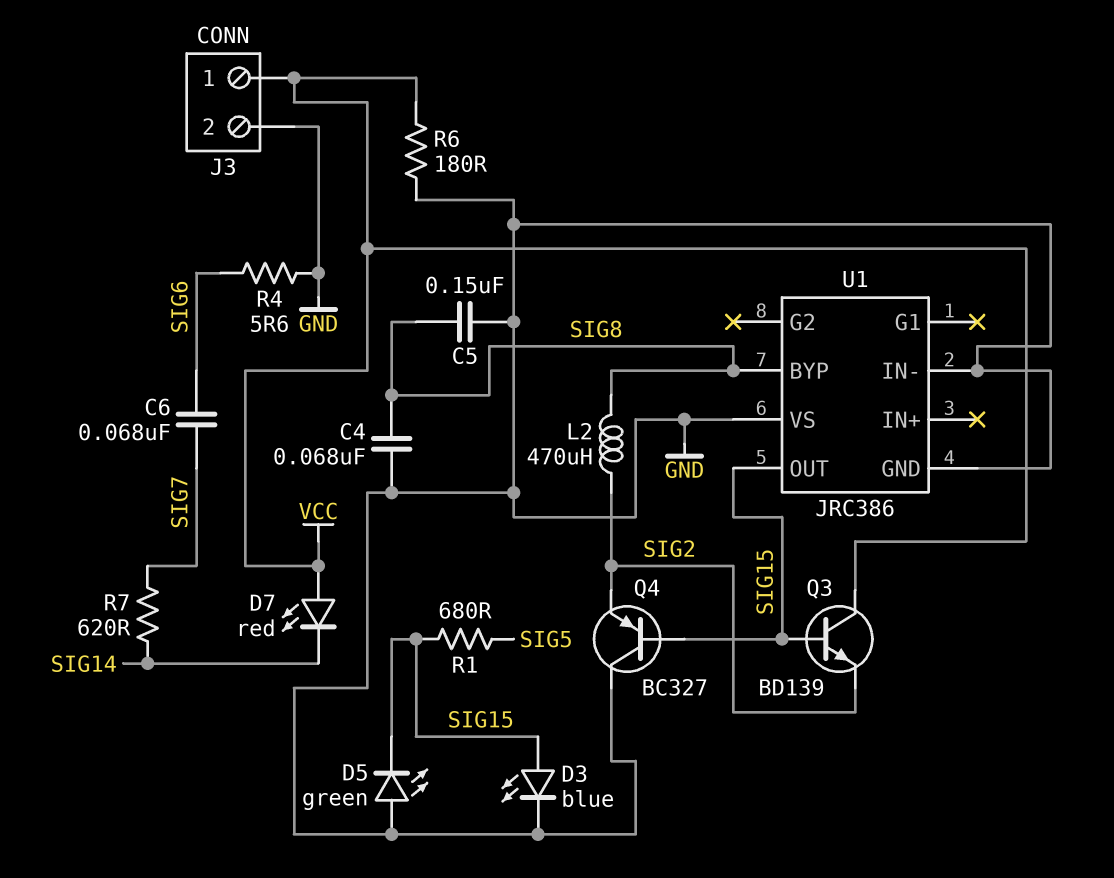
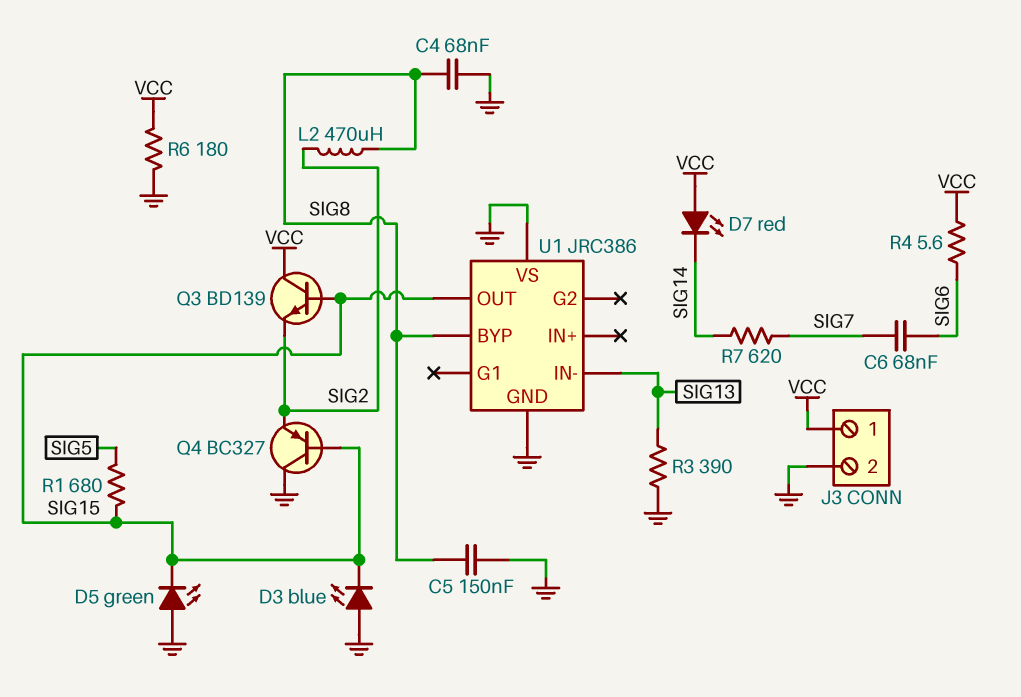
D3: LED blue (A SIG15, K GND) -> LED blue (A GND, K SIG15)
R3: none -> 390 (GND, SIG13)
R4: 5.6 (GND, SIG6) -> 5.6 (SIG6, VCC)
U1 pin IN-: GND -> SIG13

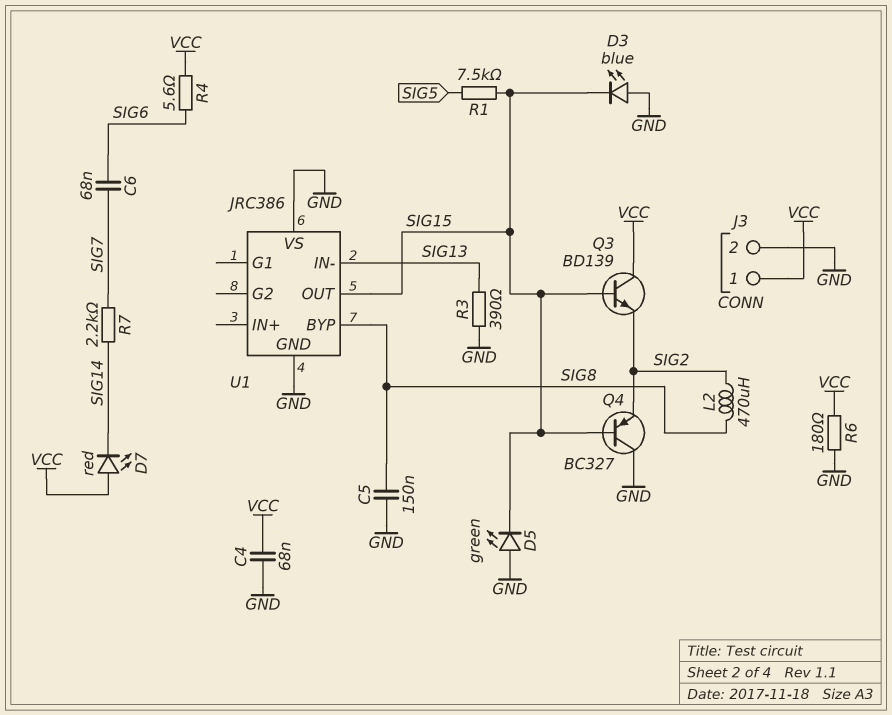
C4: 68nF (GND, SIG8) -> 68nF (GND, VCC)
R1: 680 (SIG5, SIG15) -> 7.5k (SIG5, SIG15)
R7: 620 (SIG7, SIG14) -> 2.2k (SIG7, SIG14)

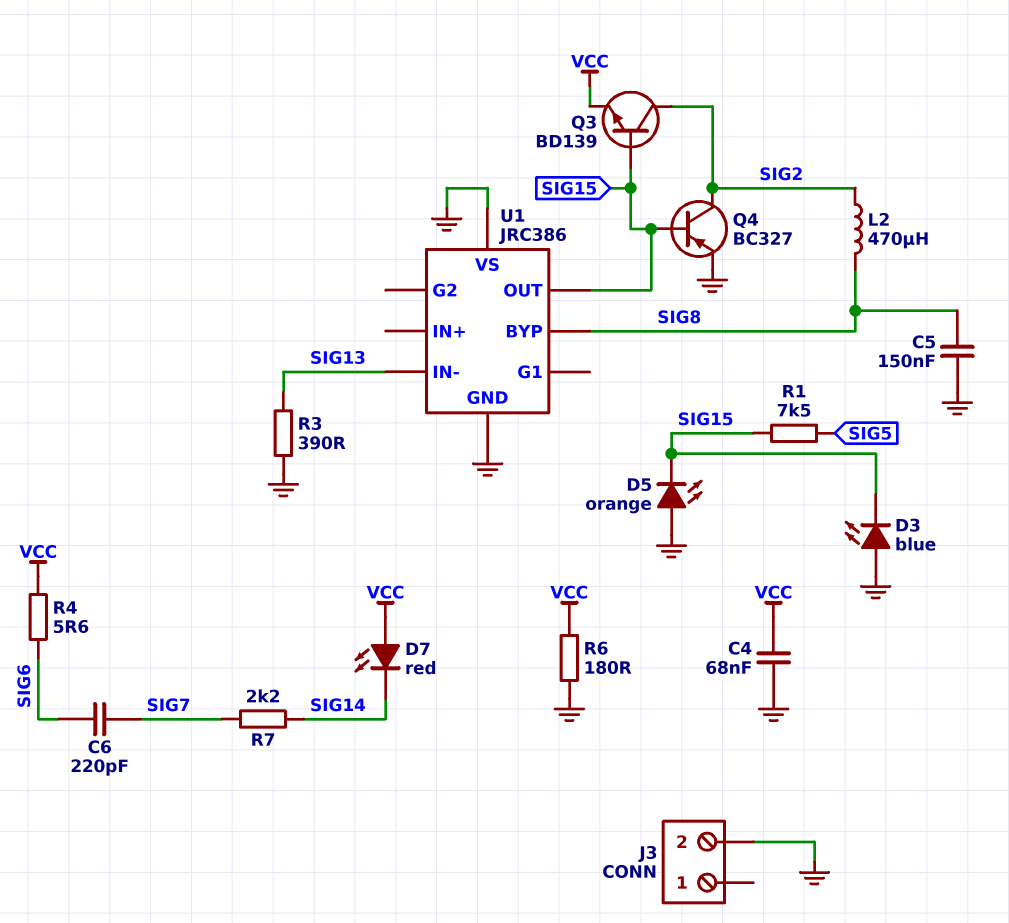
C6: 68nF (SIG6, SIG7) -> 220pF (SIG6, SIG7)
D5: LED green (A GND, K SIG15) -> LED orange (A GND, K SIG15)
J3 pin 1: VCC -> none
Q3: NPN BD139 (B SIG15, C VCC, E SIG2) -> NPN BD139 (B SIG15, C SIG2, E VCC)
Q4: PNP BC327 (B SIG15, C GND, E SIG2) -> PNP BC327 (B SIG15, C SIG2, E GND)

